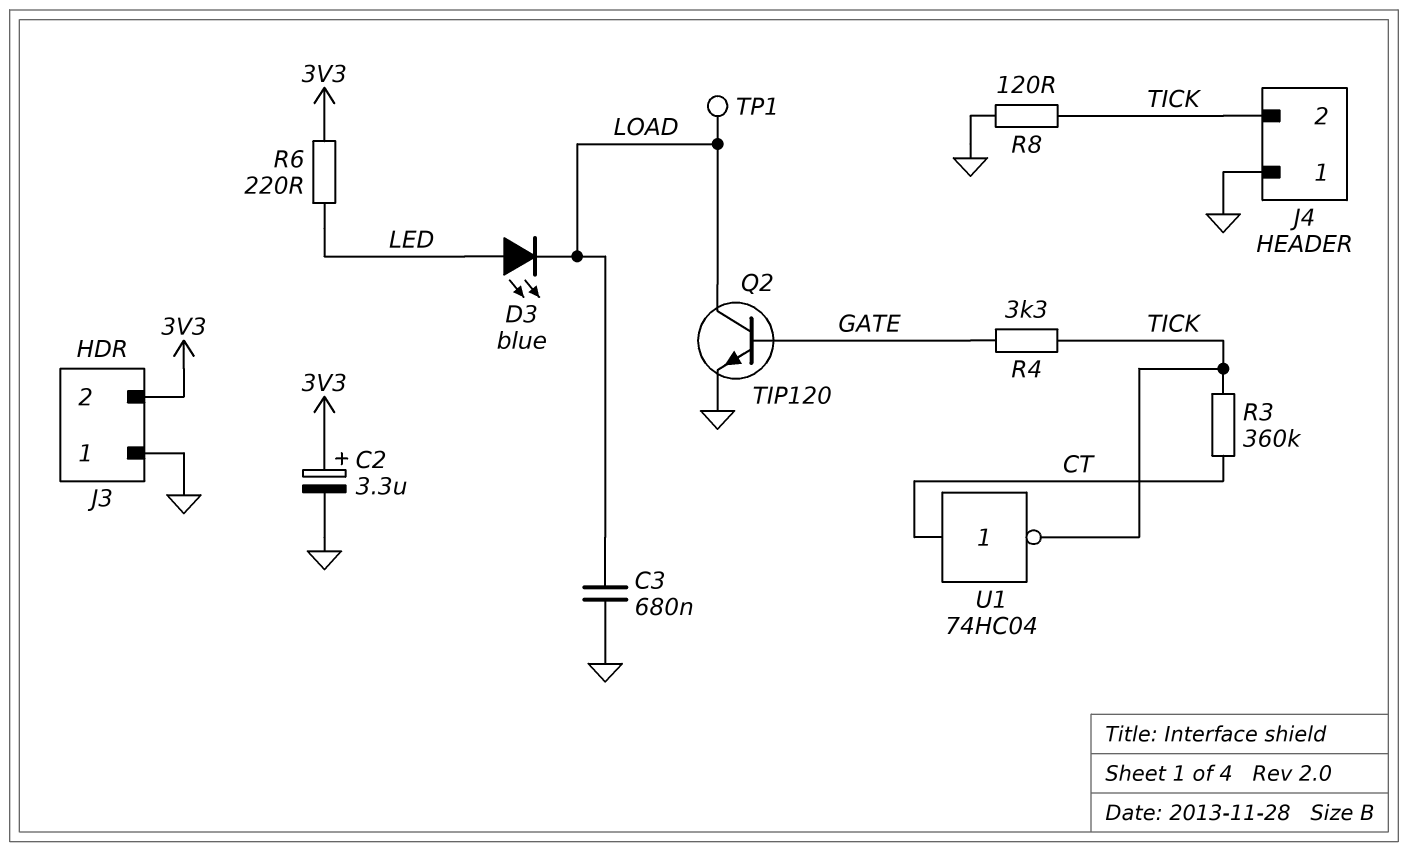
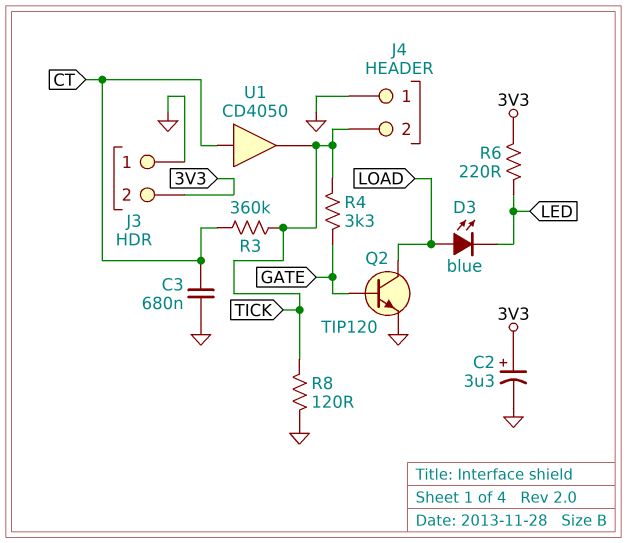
C3: 680nF (GND, LOAD) -> 680nF (CT, GND)
D3: LED blue (A LED, K LOAD) -> LED blue (A LOAD, K LED)
TP1: test point (LOAD) -> none
U1: NOT 74HC04 (in CT, out TICK) -> buffer CD4050 (in CT, out TICK)

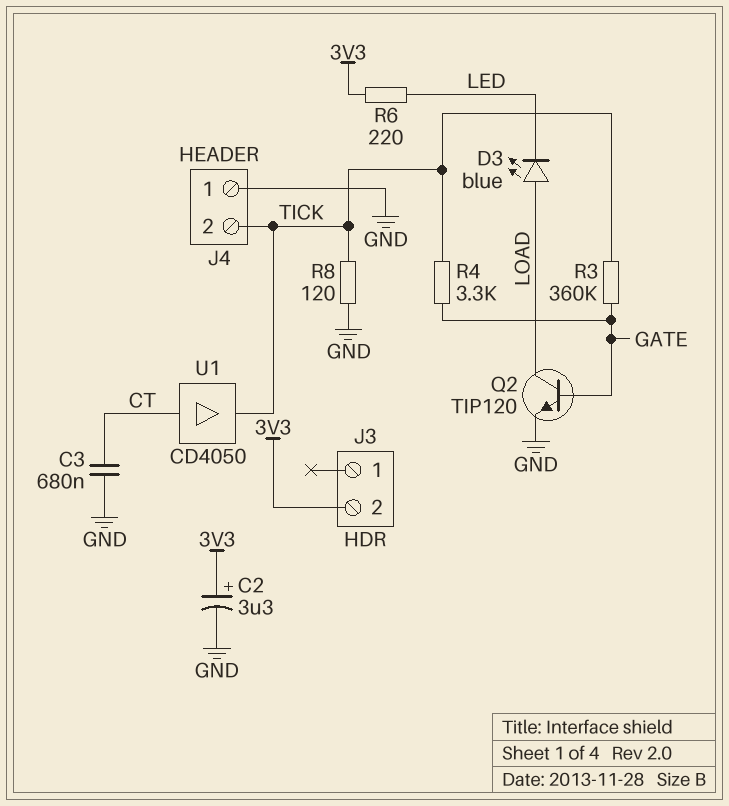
J3 pin 1: GND -> none
R3: 360k (CT, TICK) -> 360k (GATE, TICK)

